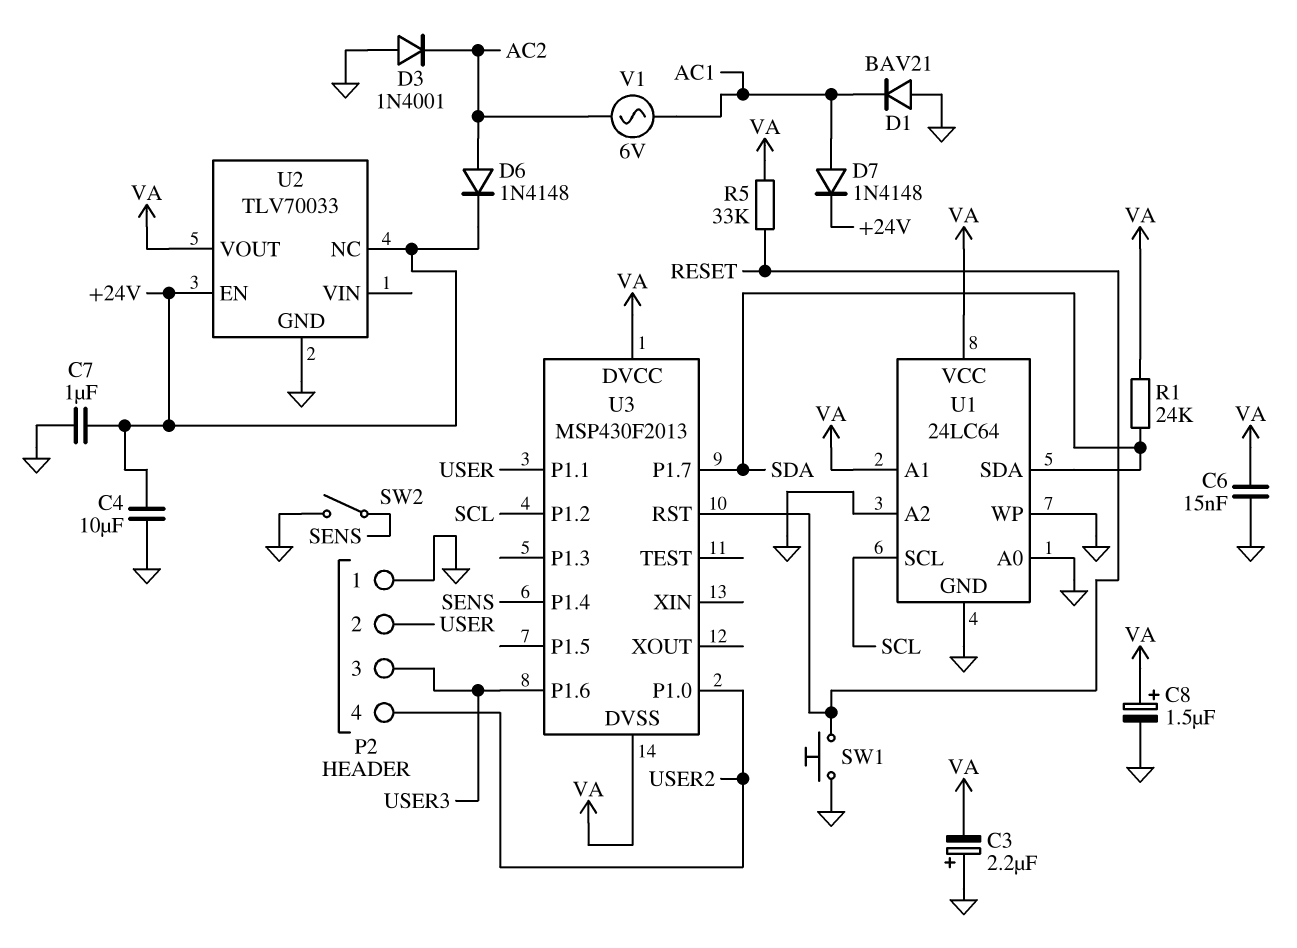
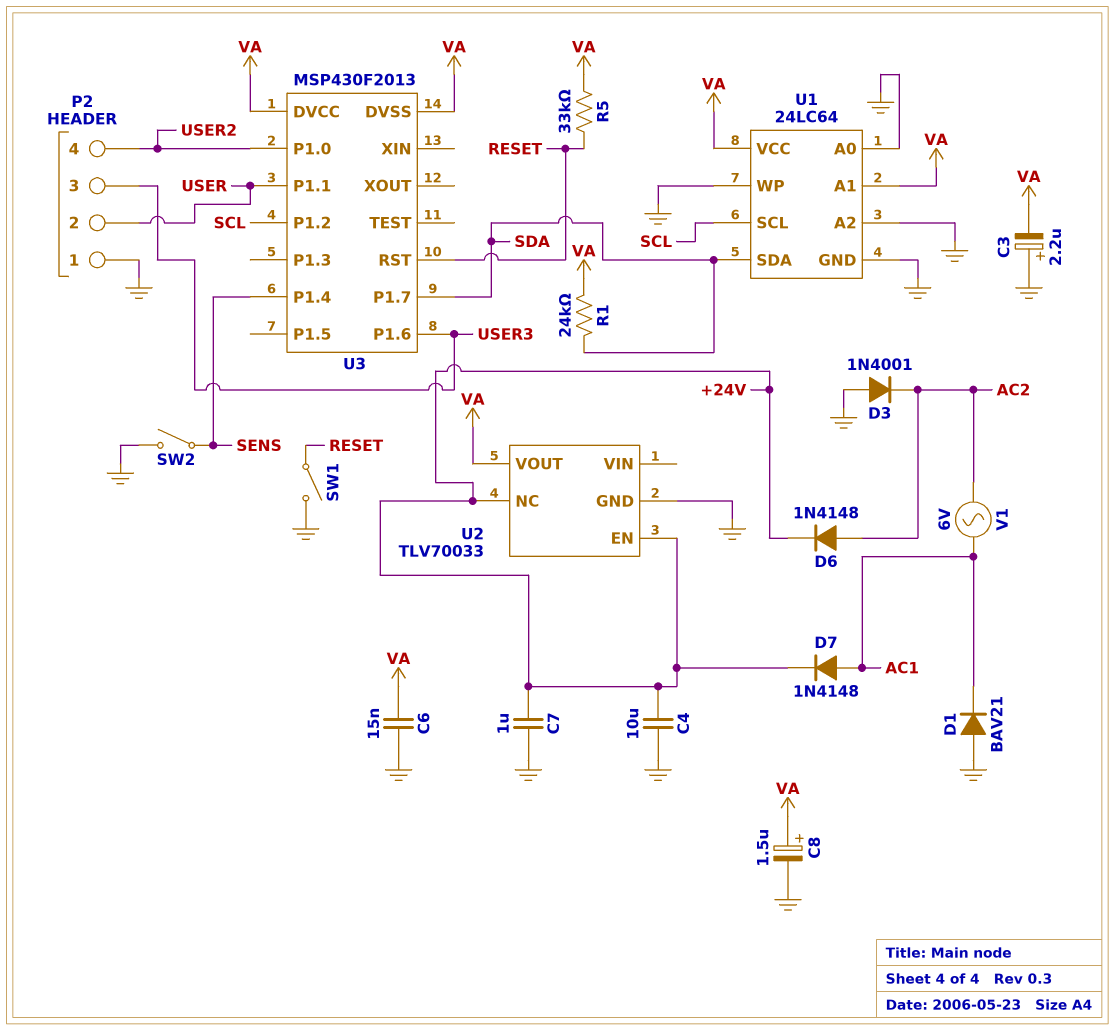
SW1: button (GND, RESET) -> switch (GND, RESET)

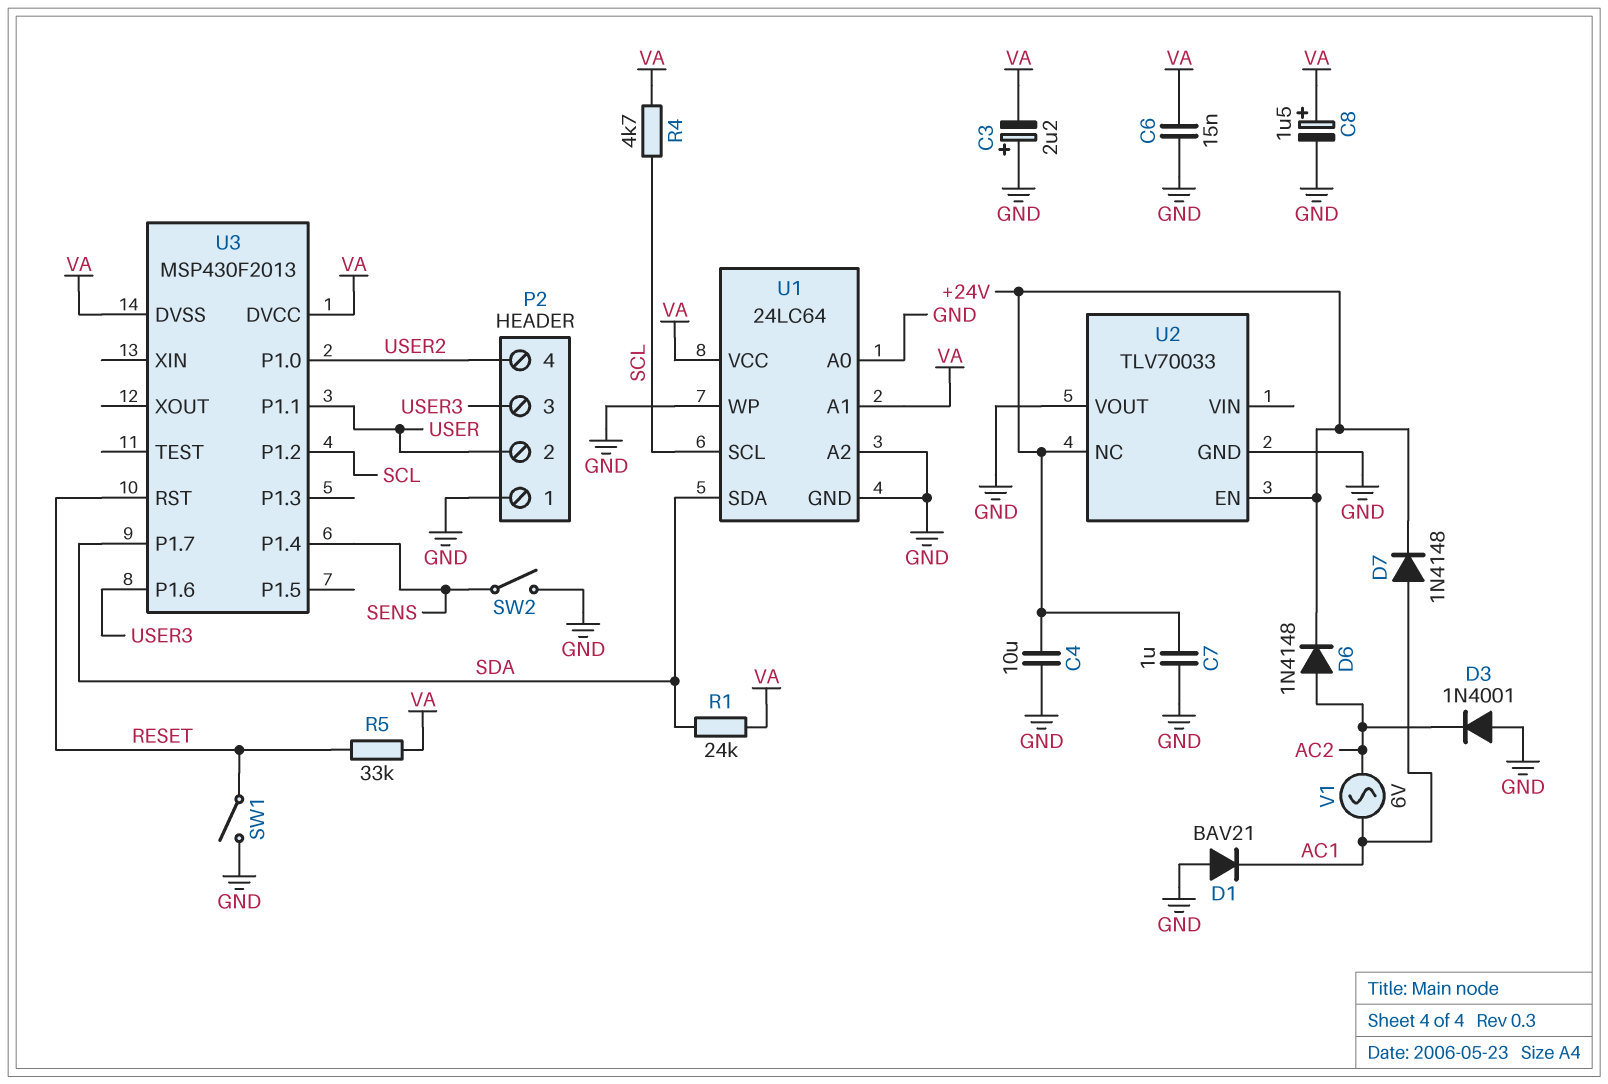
R4: none -> 4.7k (SCL, VA)
U2 pin VOUT: VA -> GND

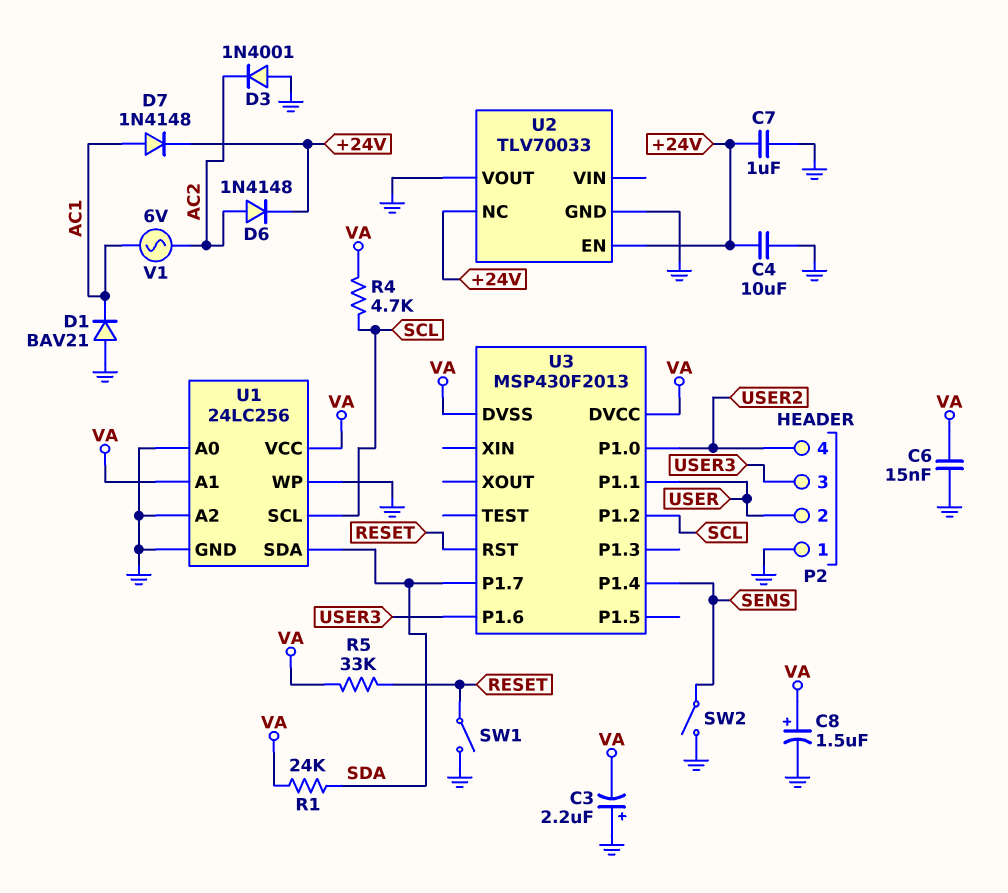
U1: 24LC64 -> 24LC256

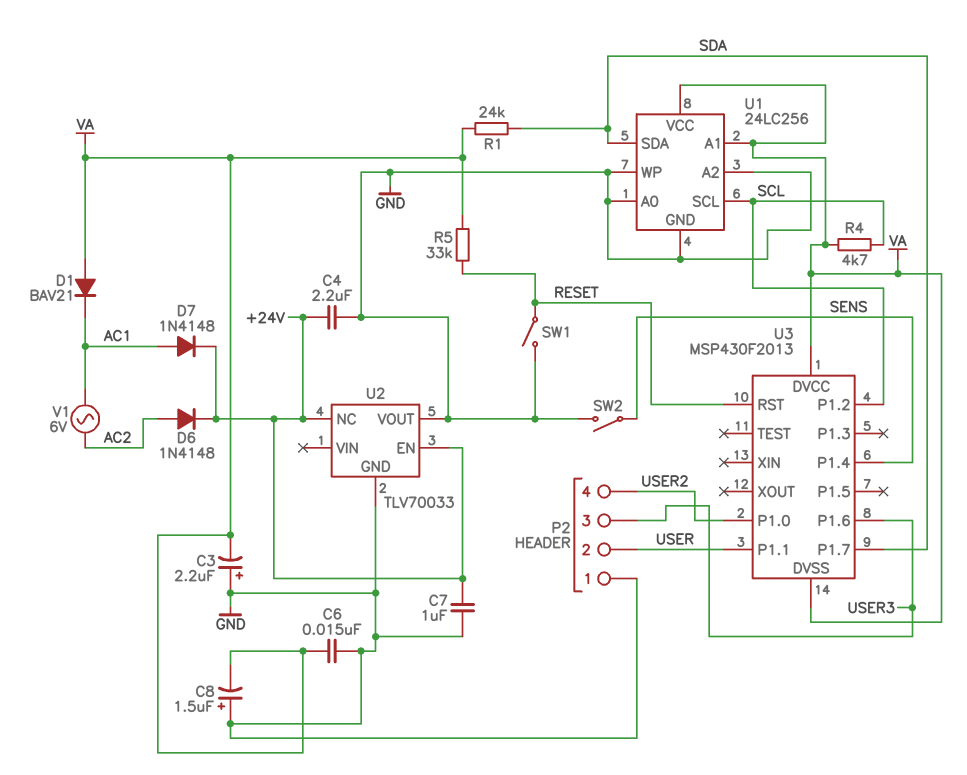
C4: 10uF (+24V, GND) -> 2.2uF (+24V, GND)
C8: 1.5uF (plus VA, minus GND) -> 1.5uF (plus GND, minus VA)
D1: diode BAV21 (A GND, K AC1) -> diode BAV21 (A VA, K AC1)
D3: diode 1N4001 (A GND, K AC2) -> none

